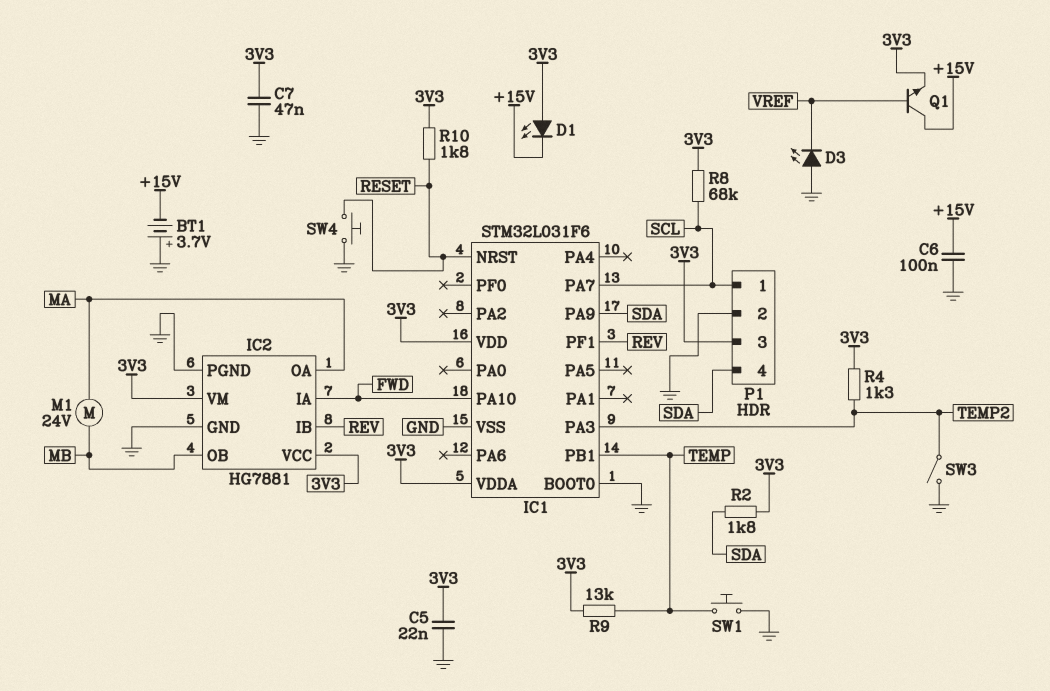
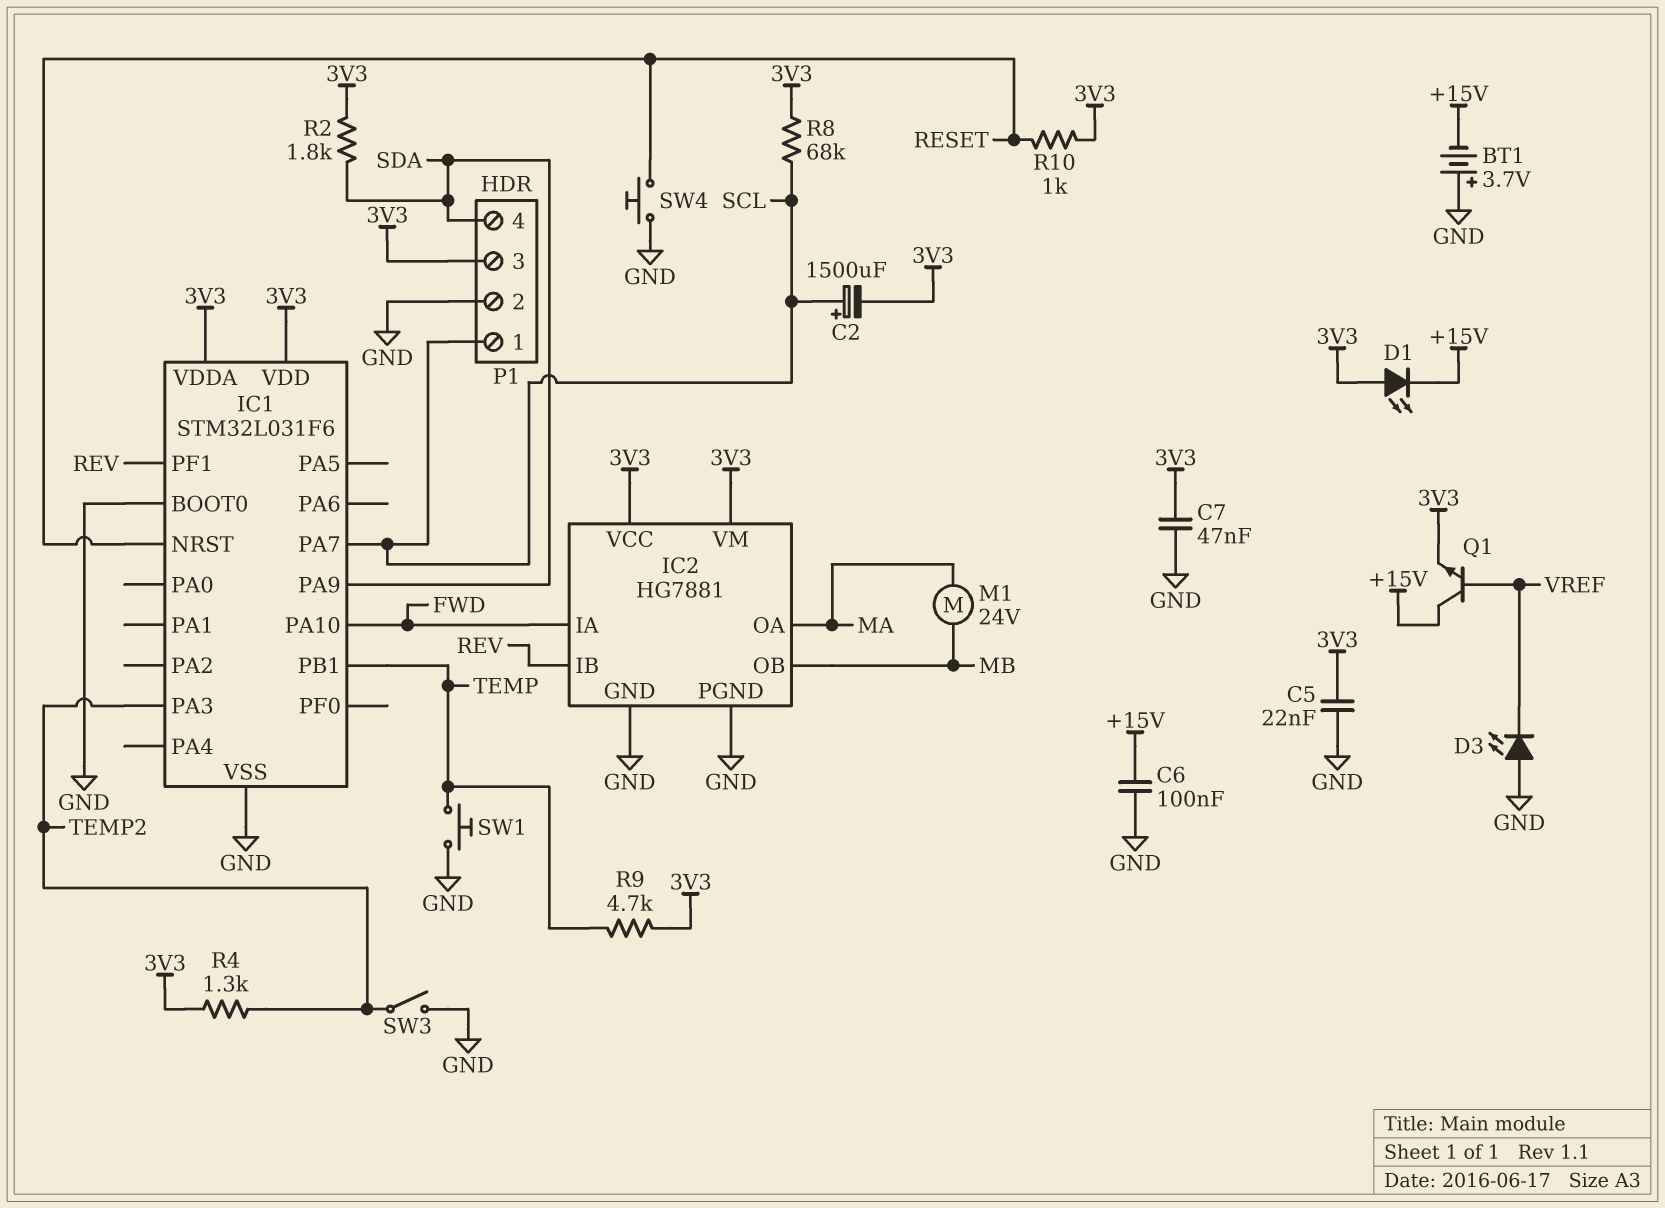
C2: none -> 1500uF (plus SCL, minus 3V3)
R9: 13k (3V3, TEMP) -> 4.7k (3V3, TEMP)
R10: 1.8k (3V3, RESET) -> 1k (3V3, RESET)

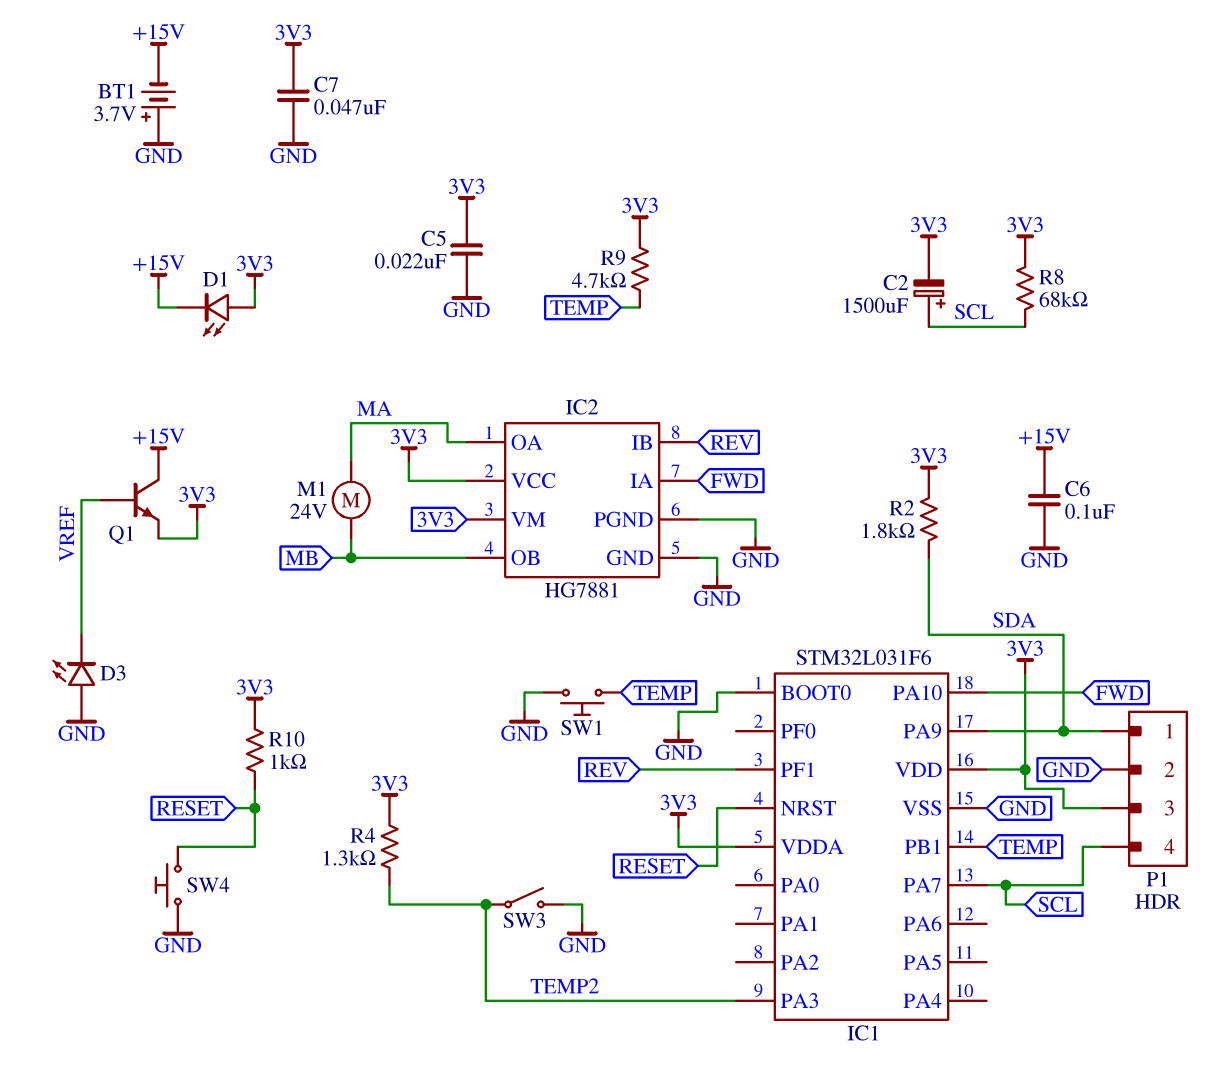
P1 pin 1: SCL -> SDA
P1 pin 4: SDA -> SCL

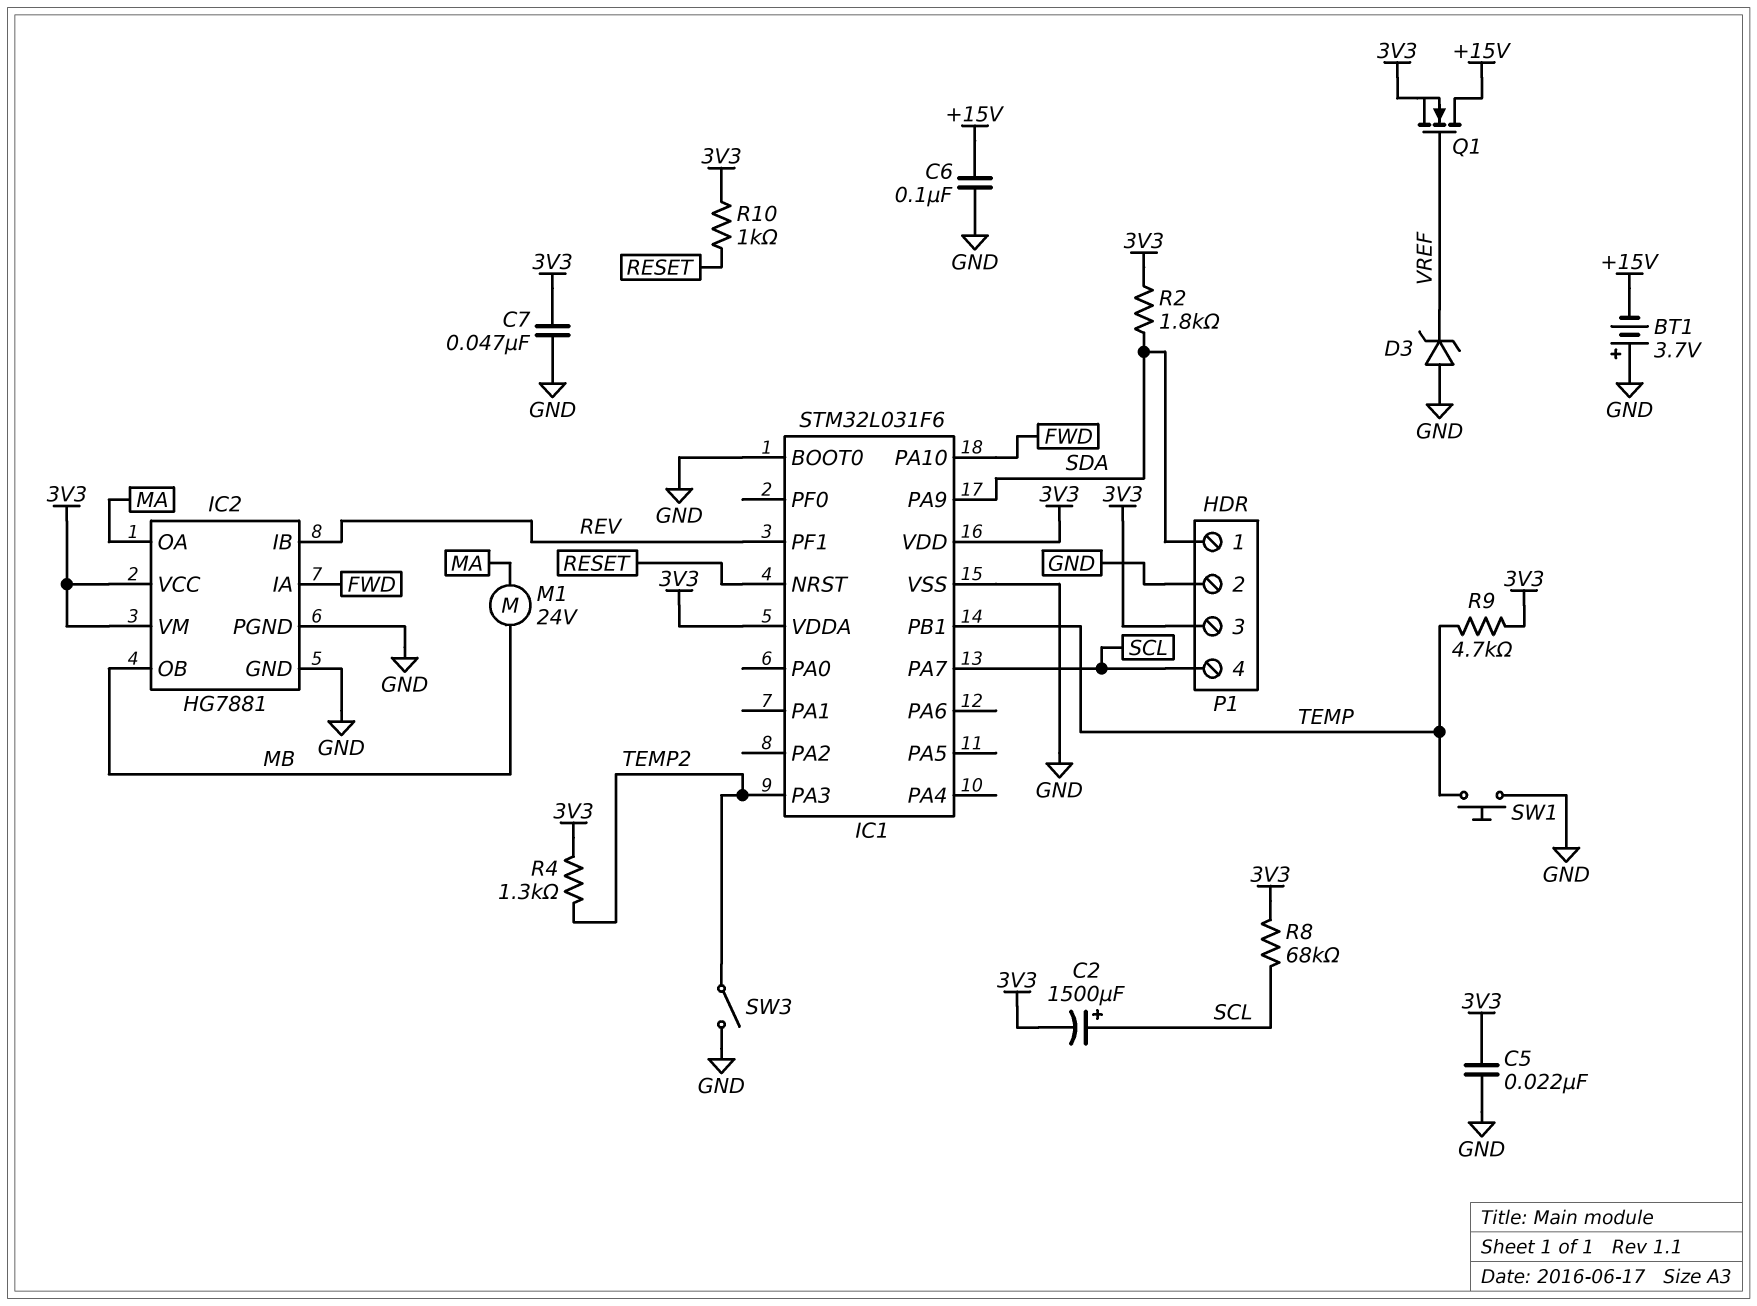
D1: LED (A 3V3, K +15V) -> none
D3: LED (A GND, K VREF) -> zener (A GND, K VREF)
Q1: NPN (B VREF, C +15V, E 3V3) -> NMOS (G VREF, D +15V, S 3V3)
SW4: button (GND, RESET) -> none

